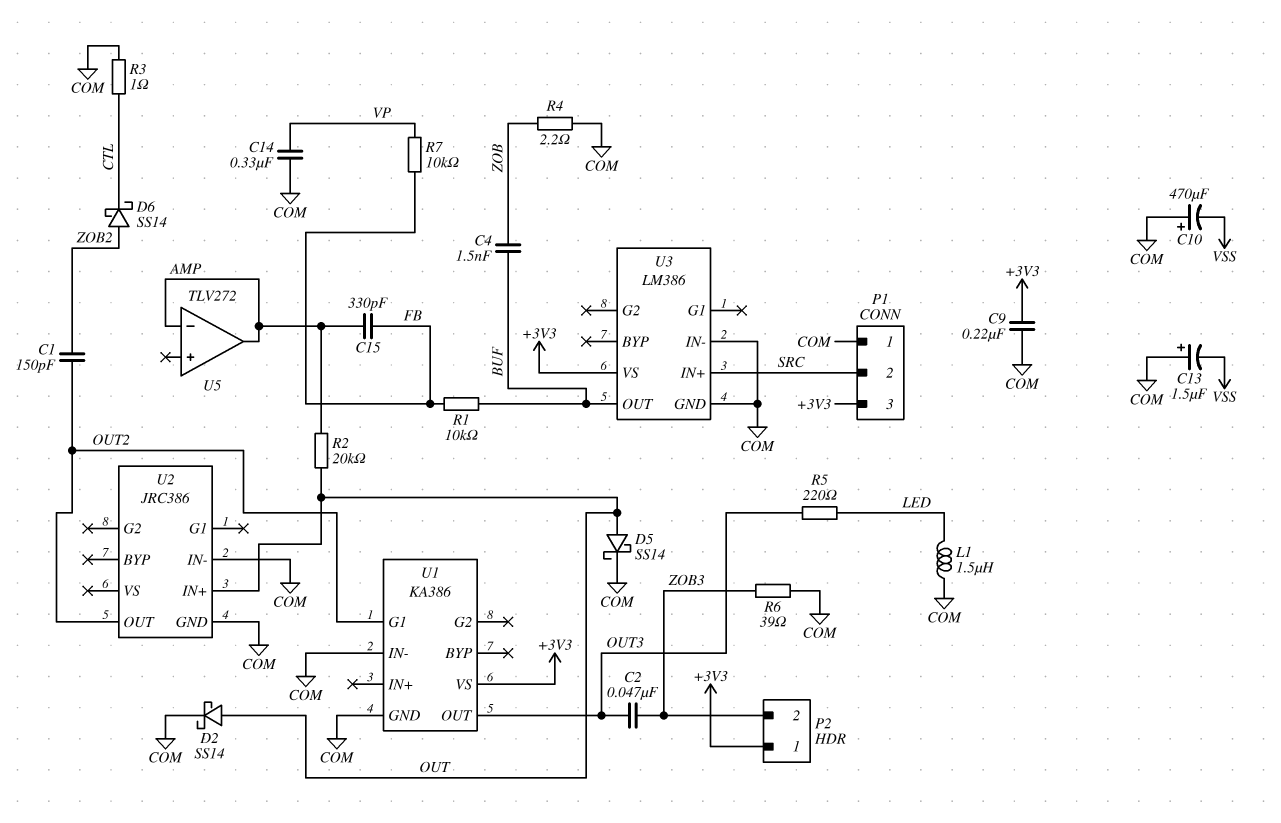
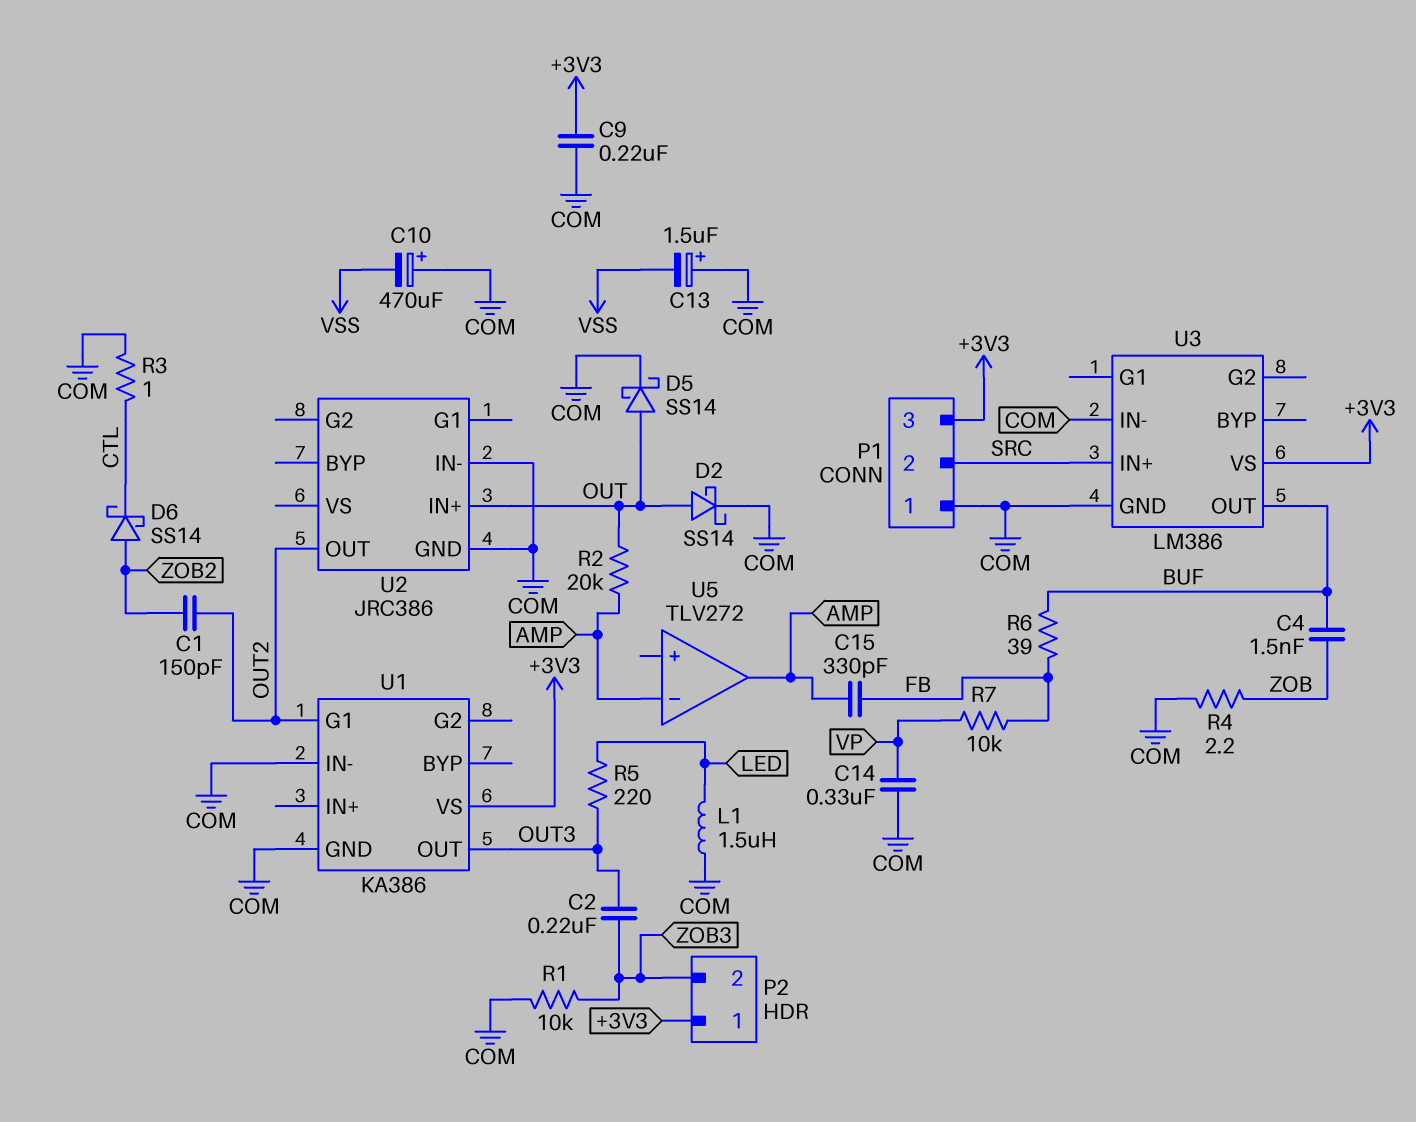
C2: 47nF (OUT3, ZOB3) -> 220nF (OUT3, ZOB3)
R1: 10k (BUF, FB) -> 10k (COM, ZOB3)
R6: 39 (COM, ZOB3) -> 39 (BUF, FB)

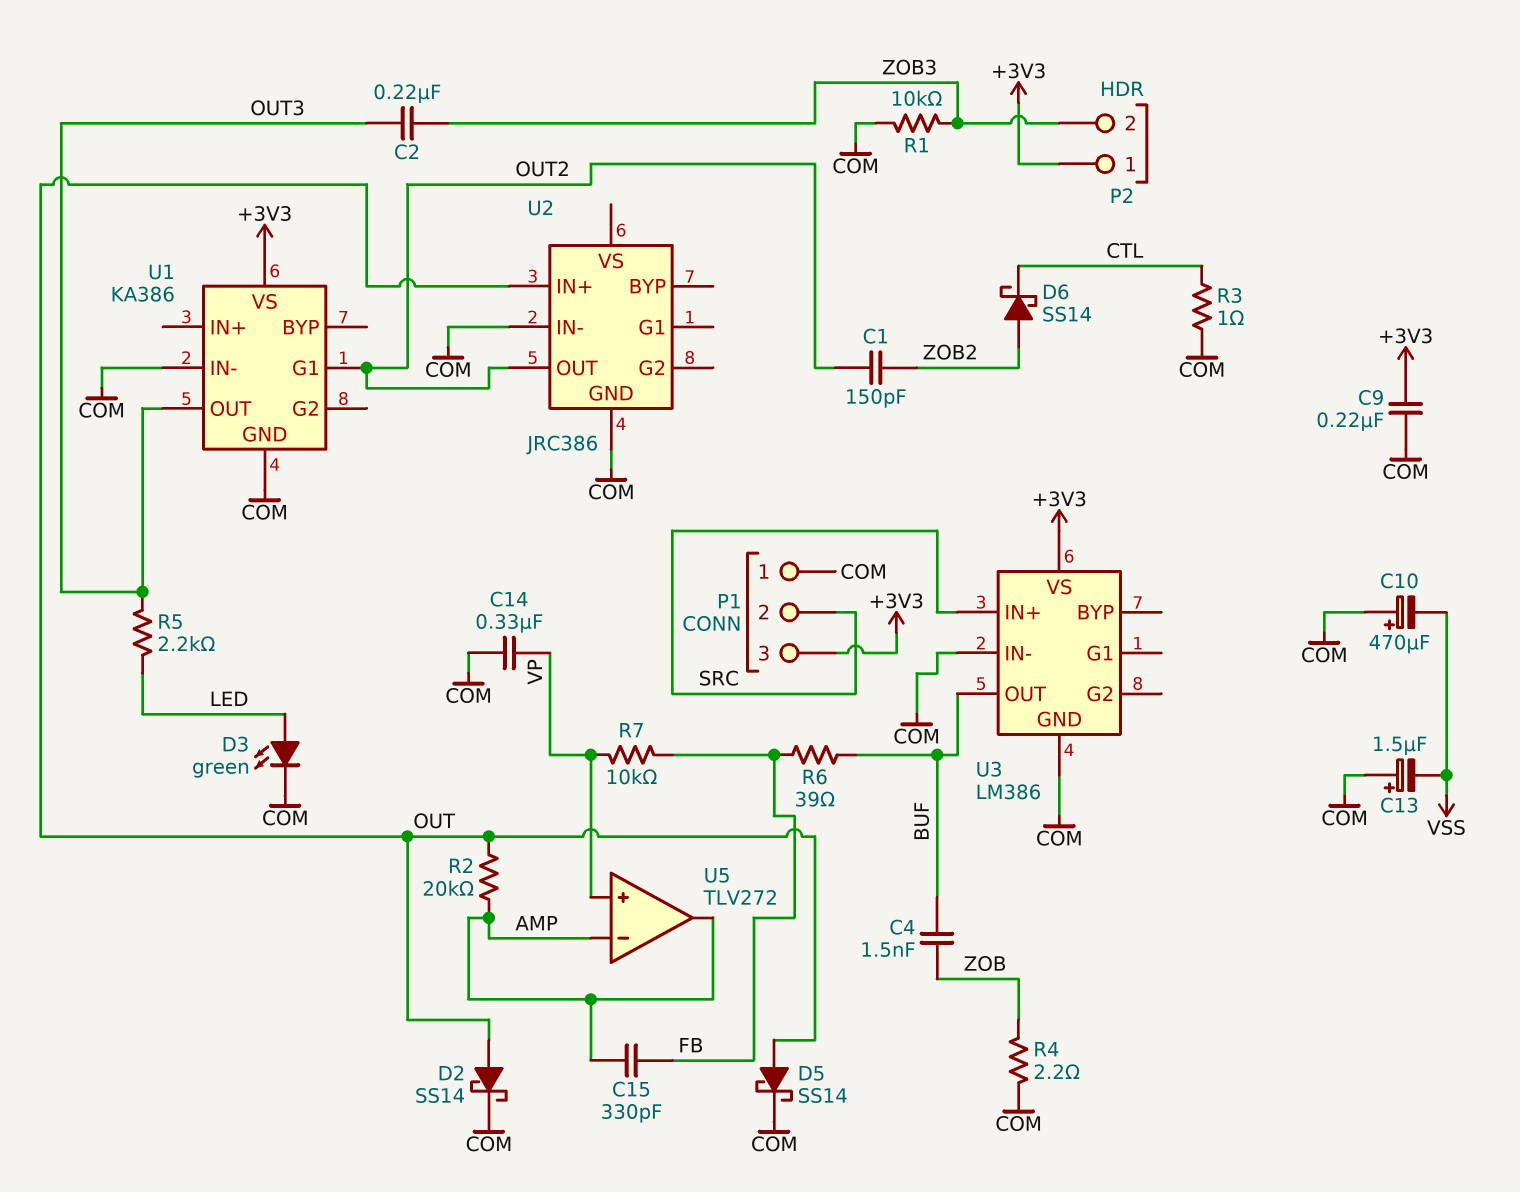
D3: none -> LED green (A LED, K COM)
L1: 1.5uH (COM, LED) -> none
R5: 220 (LED, OUT3) -> 2.2k (LED, OUT3)
U5 pin in+: none -> VP

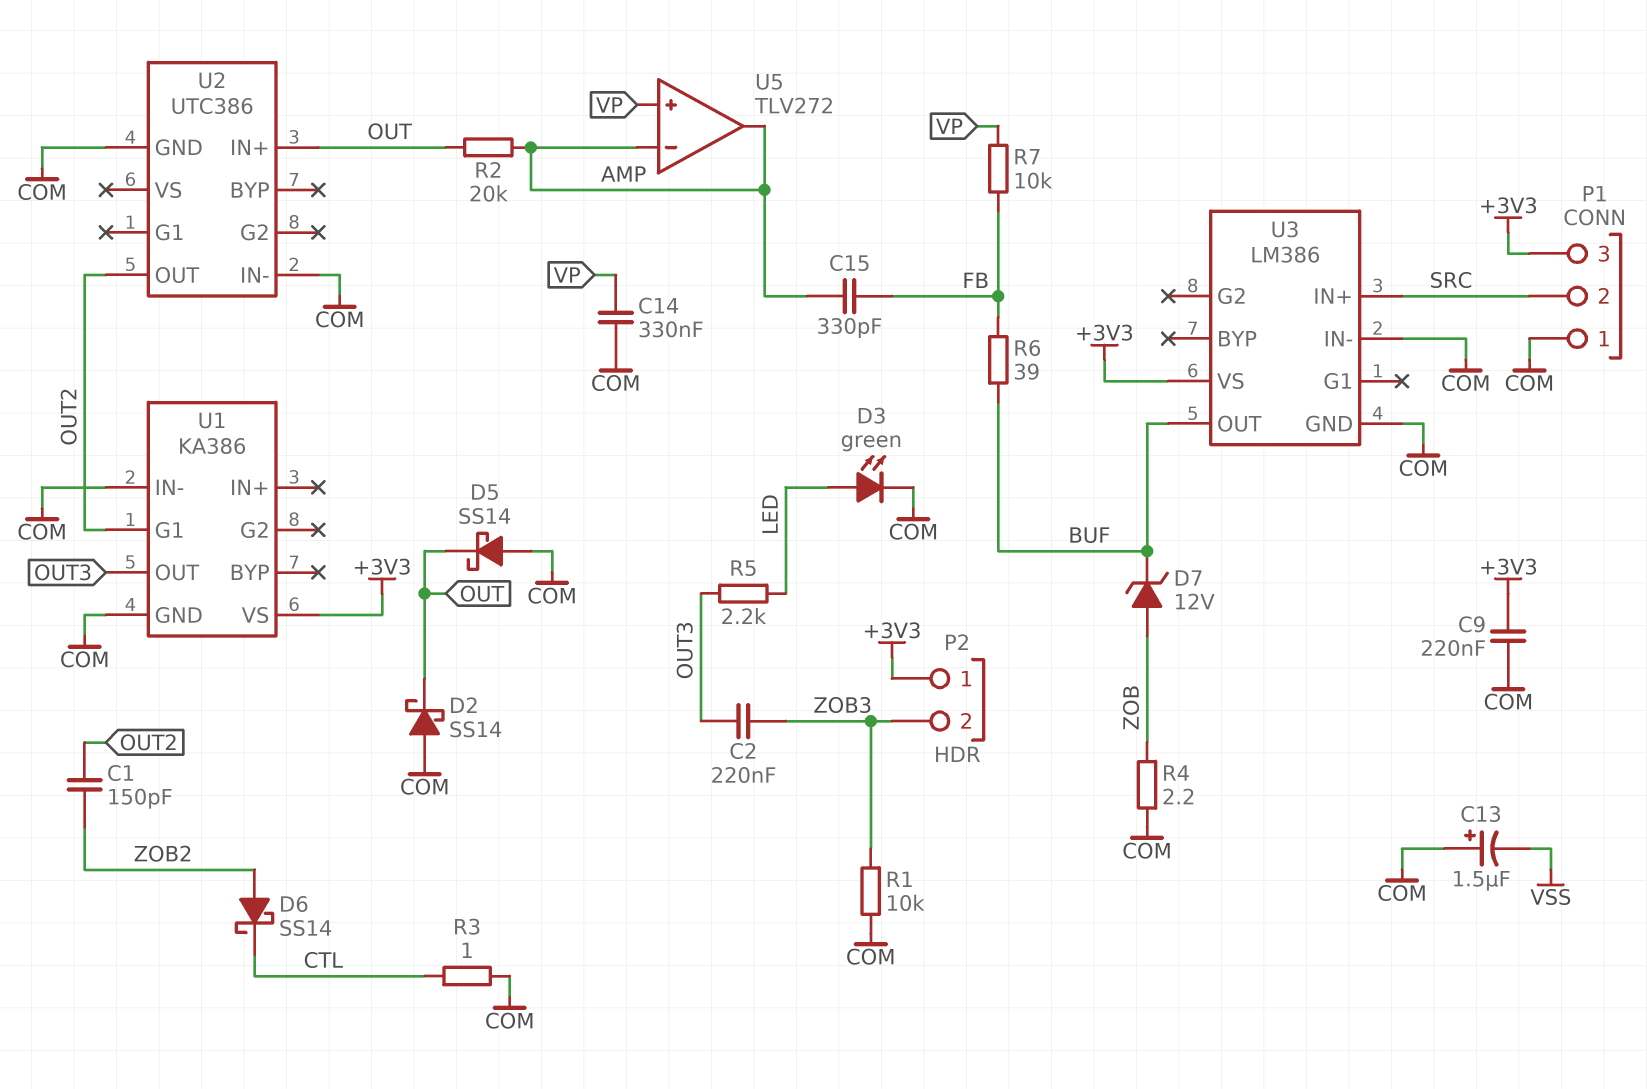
C4: 1.5nF (BUF, ZOB) -> none
C10: 470uF (plus COM, minus VSS) -> none
D2: schottky SS14 (A OUT, K COM) -> schottky SS14 (A COM, K OUT)
D5: schottky SS14 (A OUT, K COM) -> schottky SS14 (A COM, K OUT)
D7: none -> zener 12V (A ZOB, K BUF)
U2: JRC386 -> UTC386

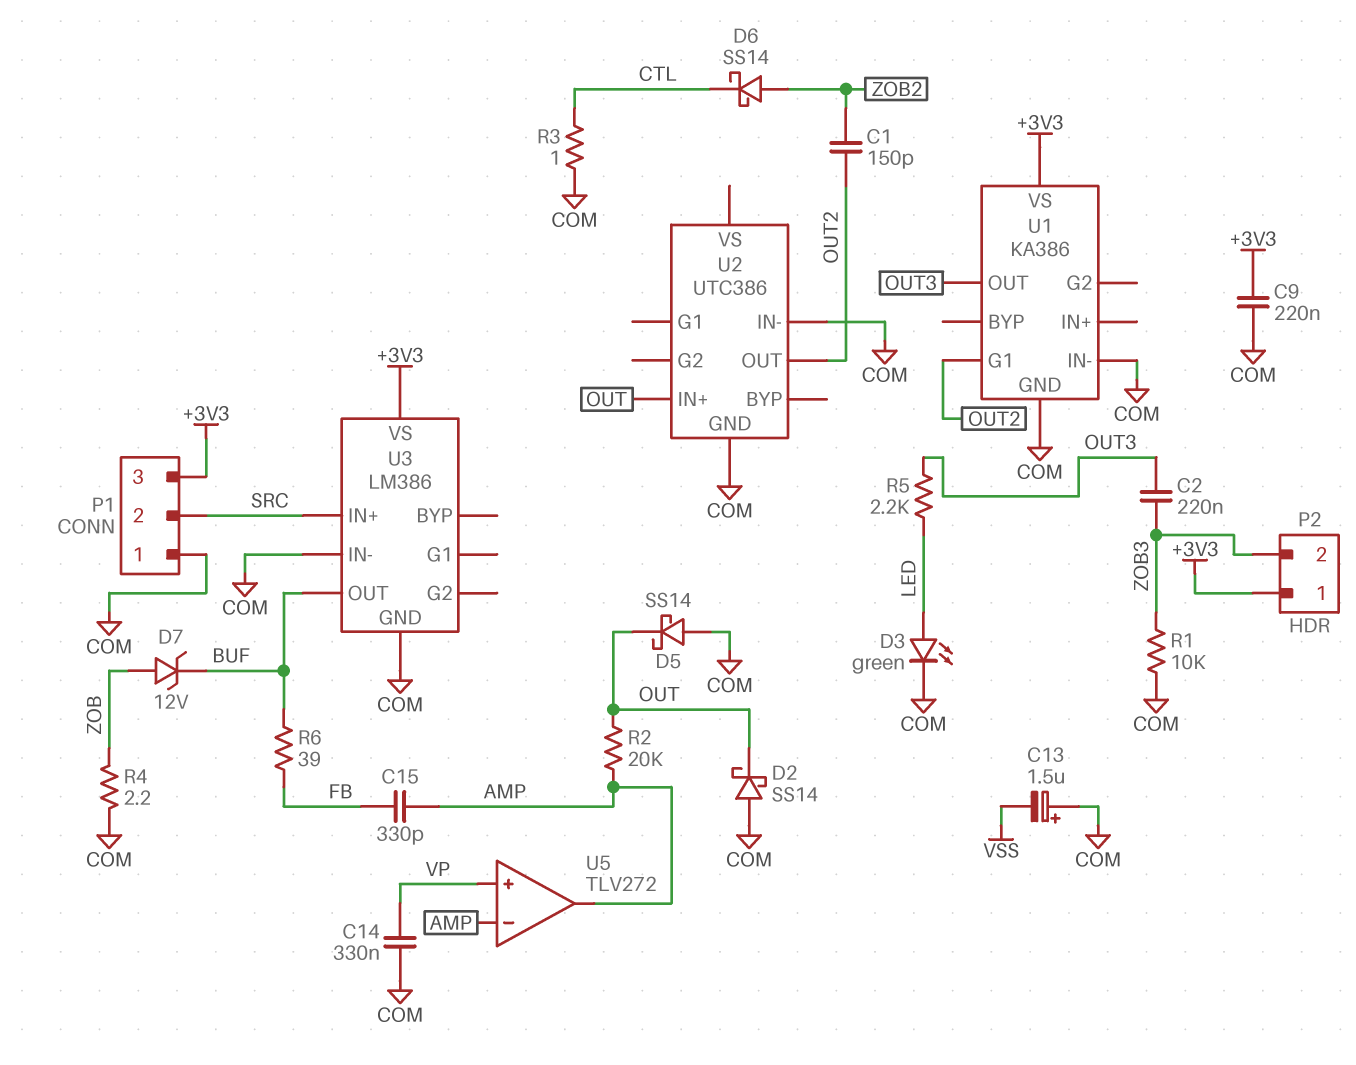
R7: 10k (FB, VP) -> none

